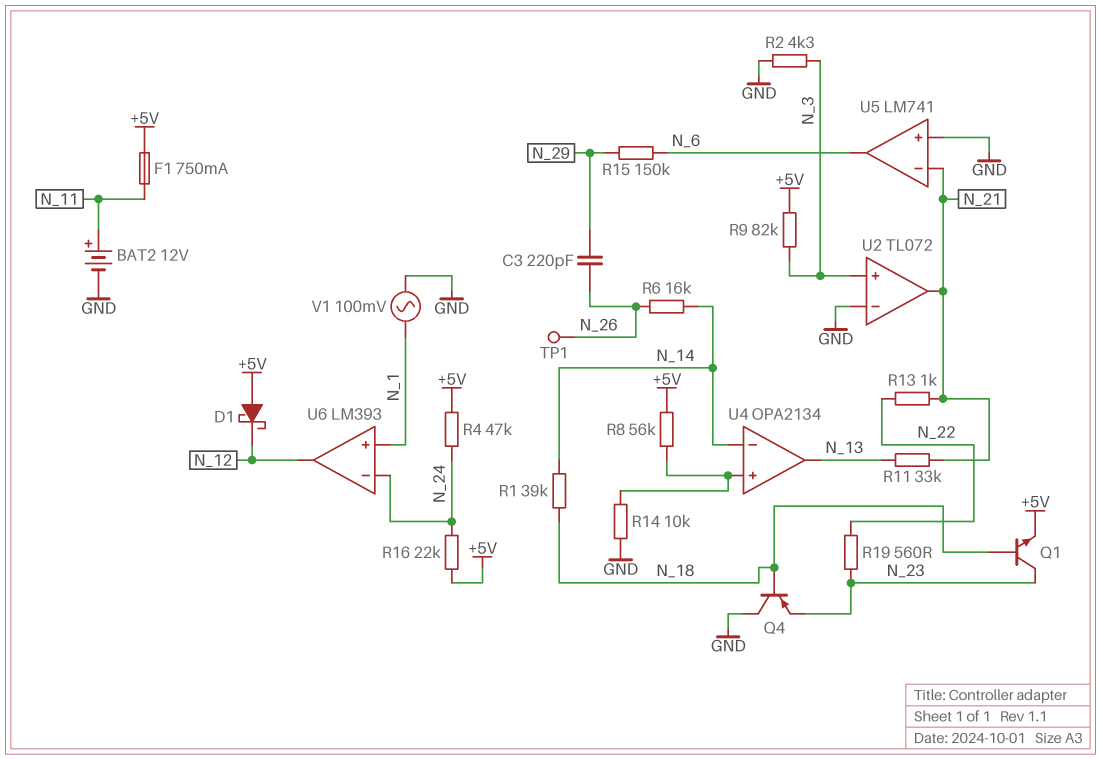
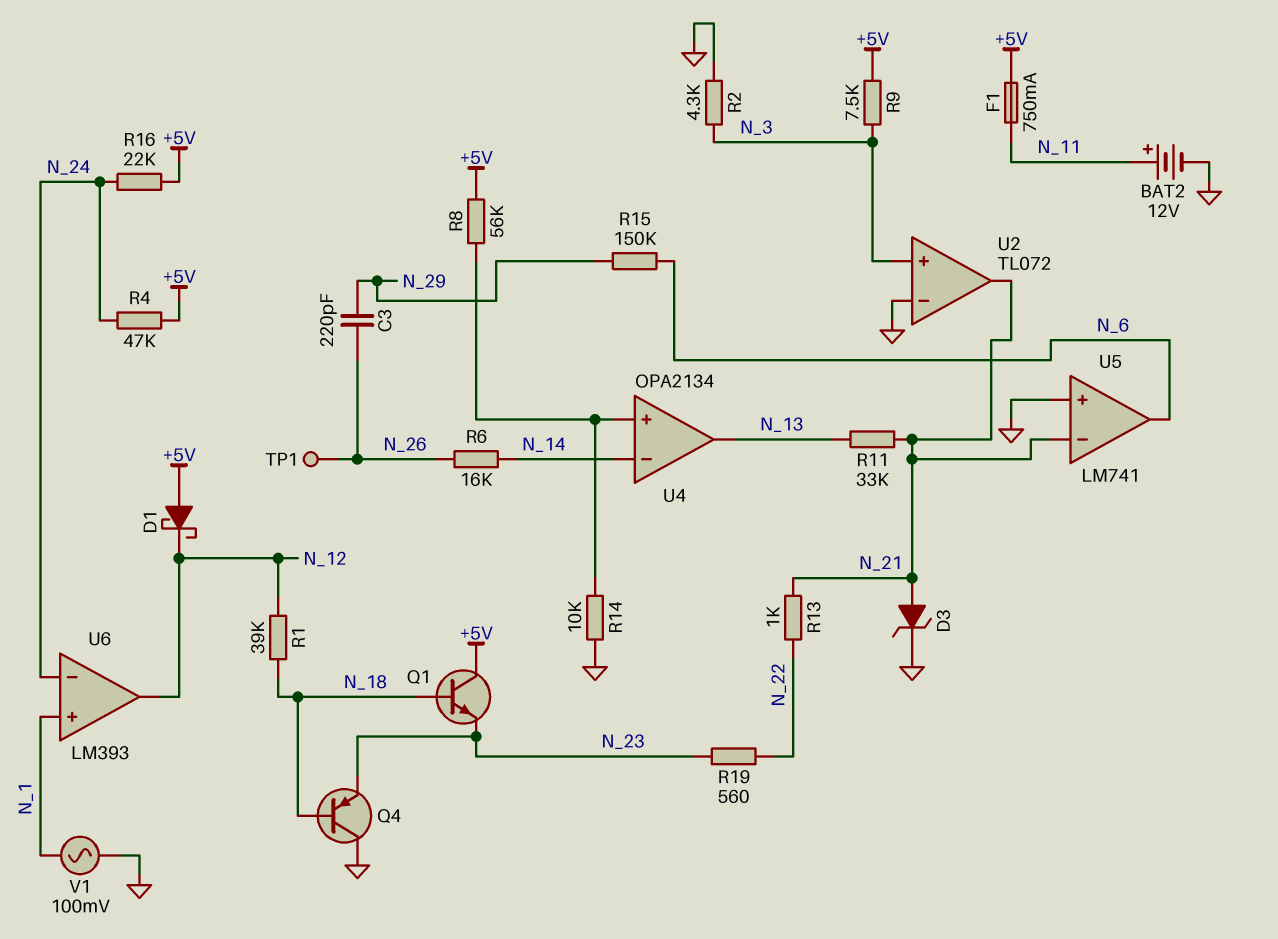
D3: none -> zener (A N_21, K GND)
Q1: NPN (B N_18, C N_23, E +5V) -> NPN (B N_18, C +5V, E N_23)
R1: 39k (N_14, N_18) -> 39k (N_12, N_18)
R9: 82k (+5V, N_3) -> 7.5k (+5V, N_3)

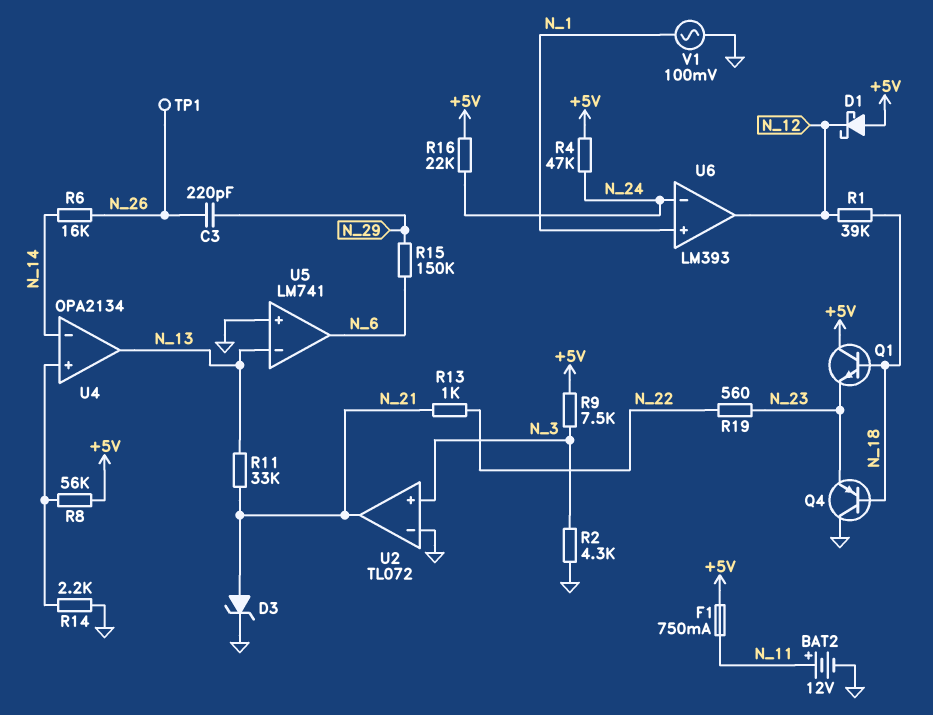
R14: 10k (GND, U4/in+) -> 2.2k (GND, U4/in+)
U5 pin in-: N_21 -> N_13

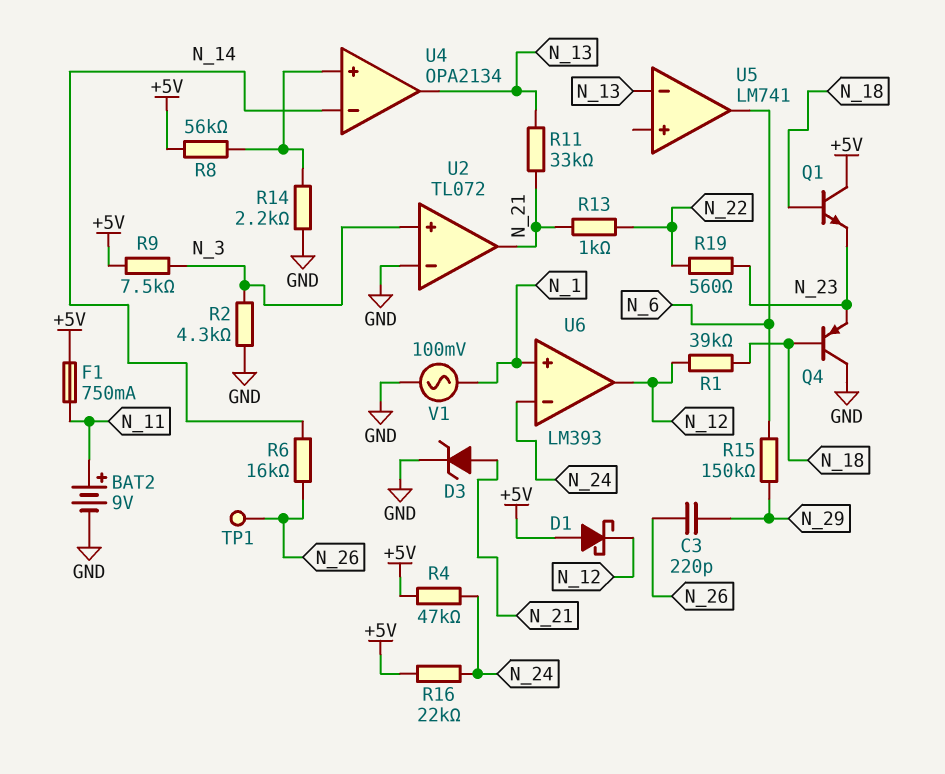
BAT2: 12V (plus N_11, minus GND) -> 9V (plus N_11, minus GND)
U5 pin in+: GND -> none

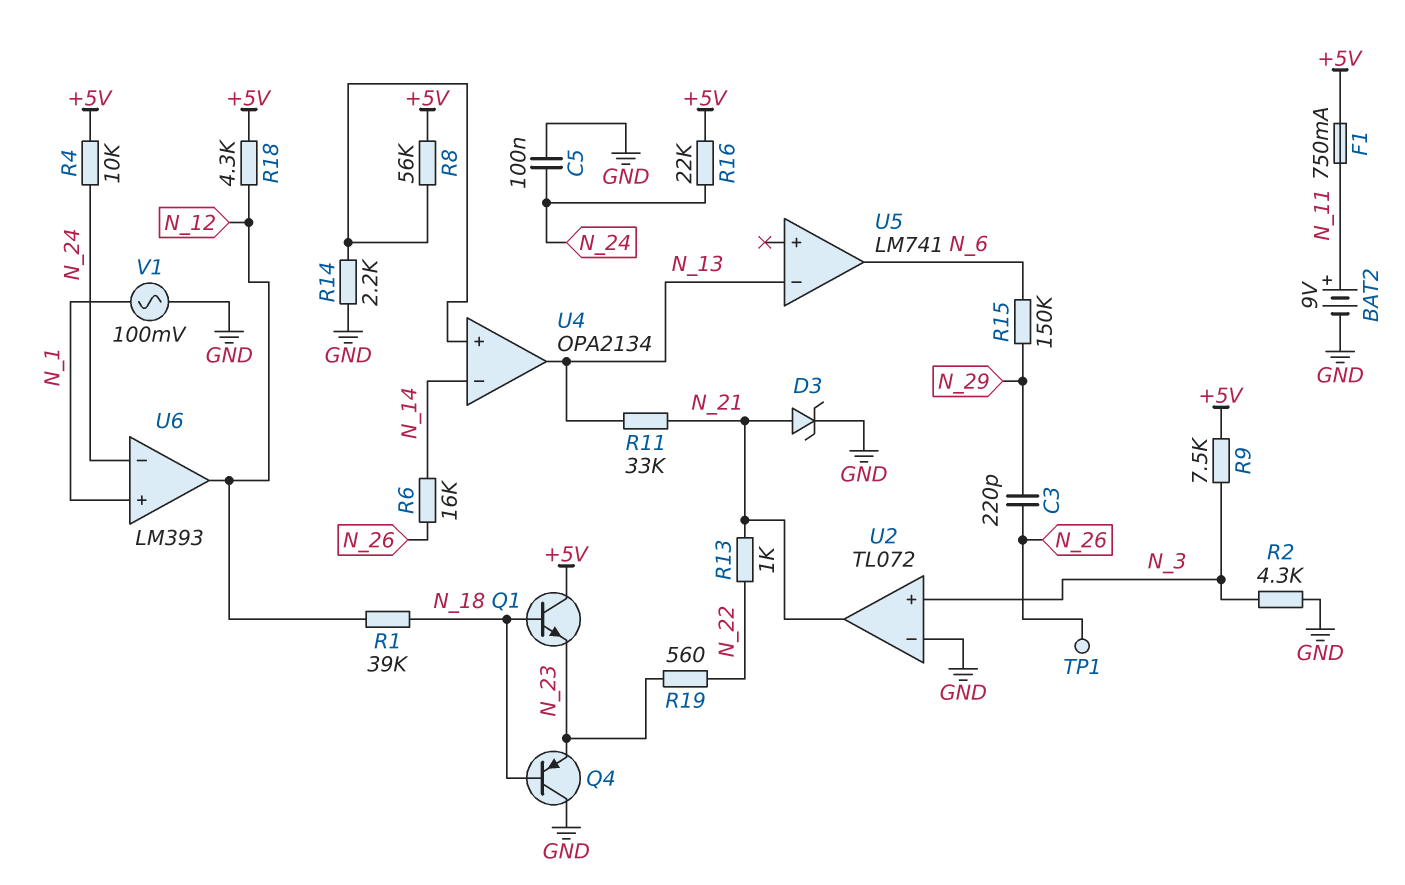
C5: none -> 100nF (GND, N_24)
D1: schottky (A +5V, K N_12) -> none
R4: 47k (+5V, N_24) -> 10k (+5V, N_24)
R18: none -> 4.3k (+5V, N_12)

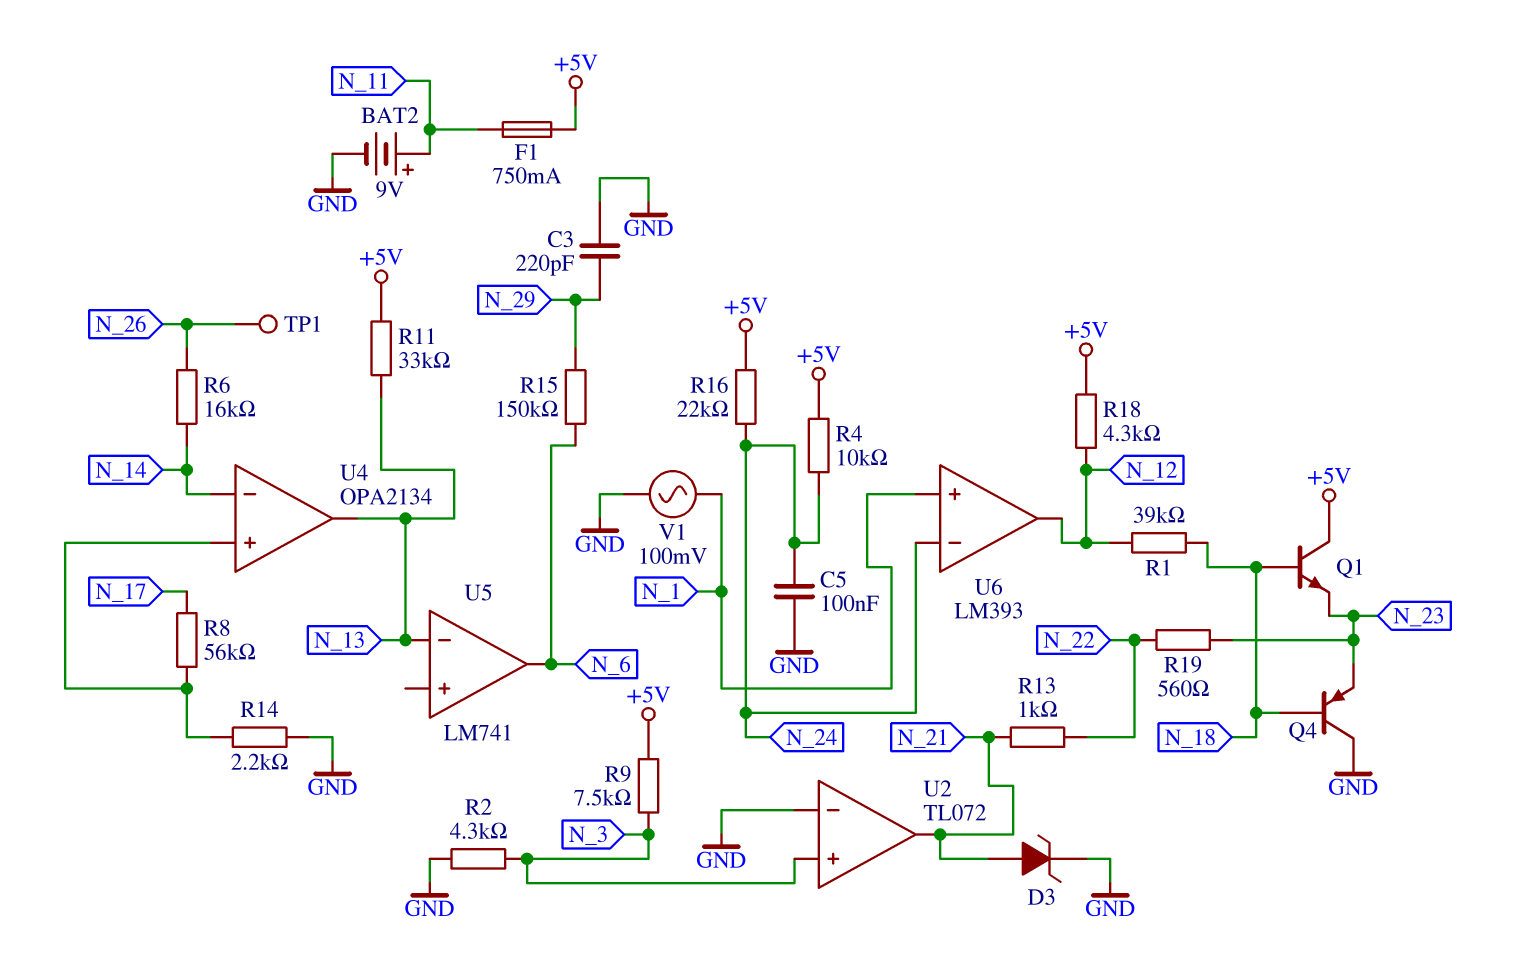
C3: 220pF (N_26, N_29) -> 220pF (GND, N_29)
R8: 56k (+5V, U4/in+) -> 56k (N_17, U4/in+)
R11: 33k (N_13, N_21) -> 33k (+5V, N_13)

